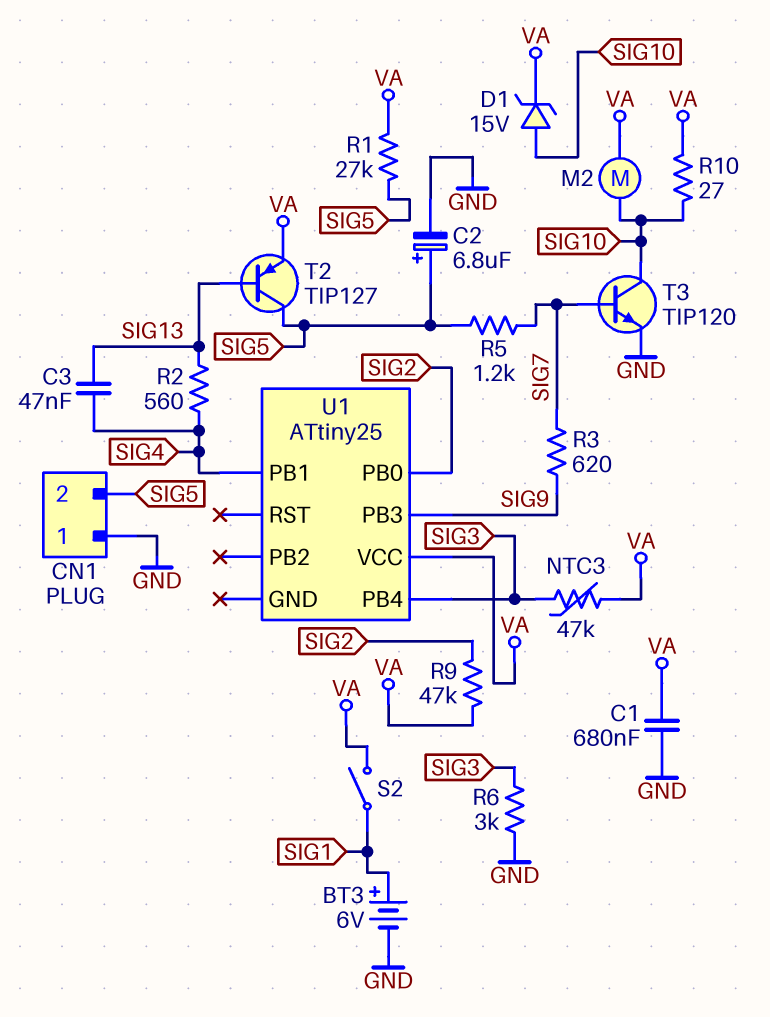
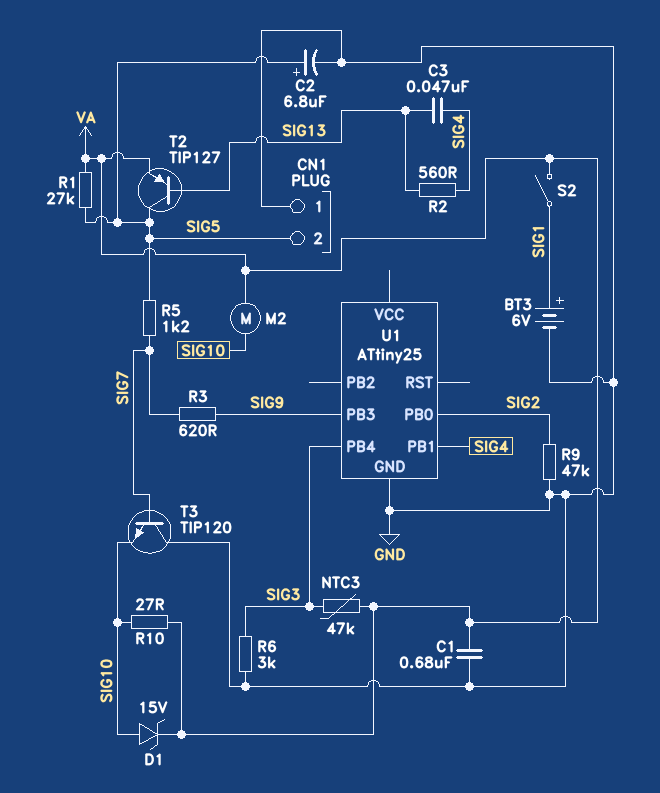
R9: 47k (SIG2, VA) -> 47k (GND, SIG2)
T3: NPN TIP120 (B SIG7, C SIG10, E GND) -> NPN TIP120 (B SIG7, C GND, E SIG10)
U1 pin GND: none -> GND
U1 pin VCC: VA -> none

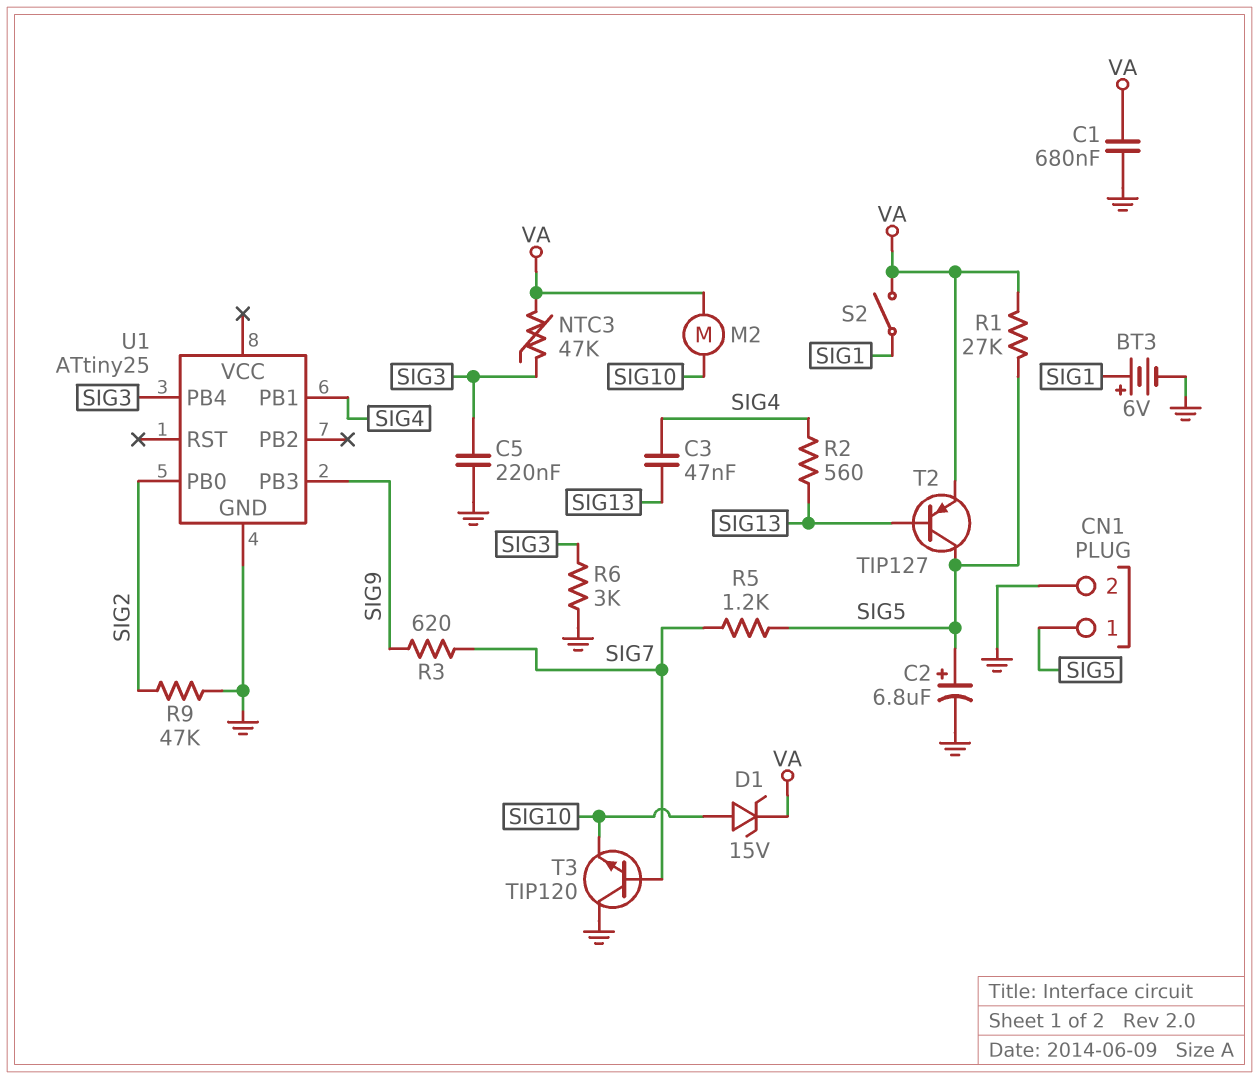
C5: none -> 220nF (GND, SIG3)
CN1 pin 1: GND -> SIG5
CN1 pin 2: SIG5 -> GND
R10: 27 (SIG10, VA) -> none

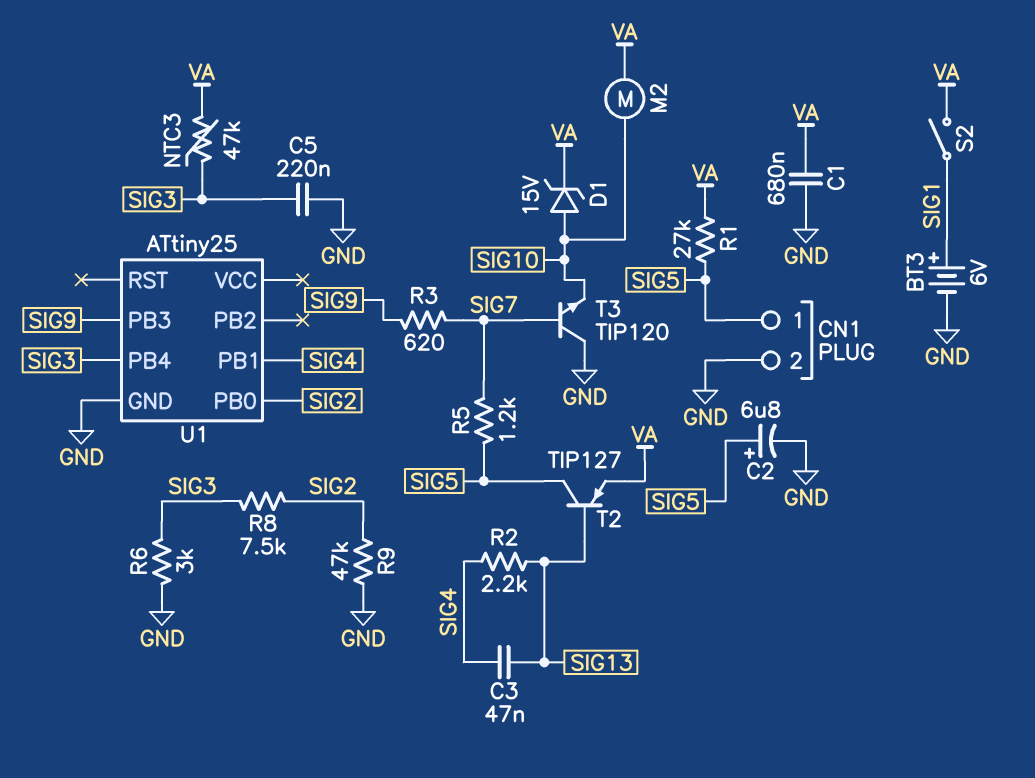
R2: 560 (SIG4, SIG13) -> 2.2k (SIG4, SIG13)
R8: none -> 7.5k (SIG2, SIG3)

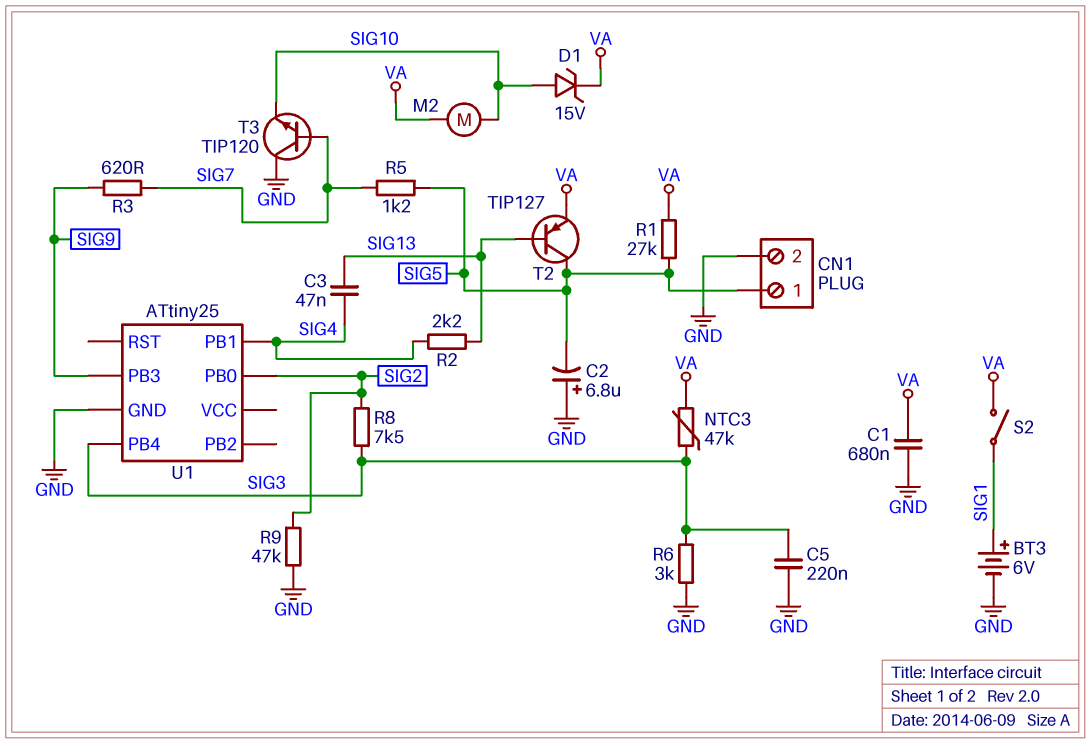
C2: 6.8uF (plus SIG5, minus GND) -> 6.8uF (plus GND, minus SIG5)

